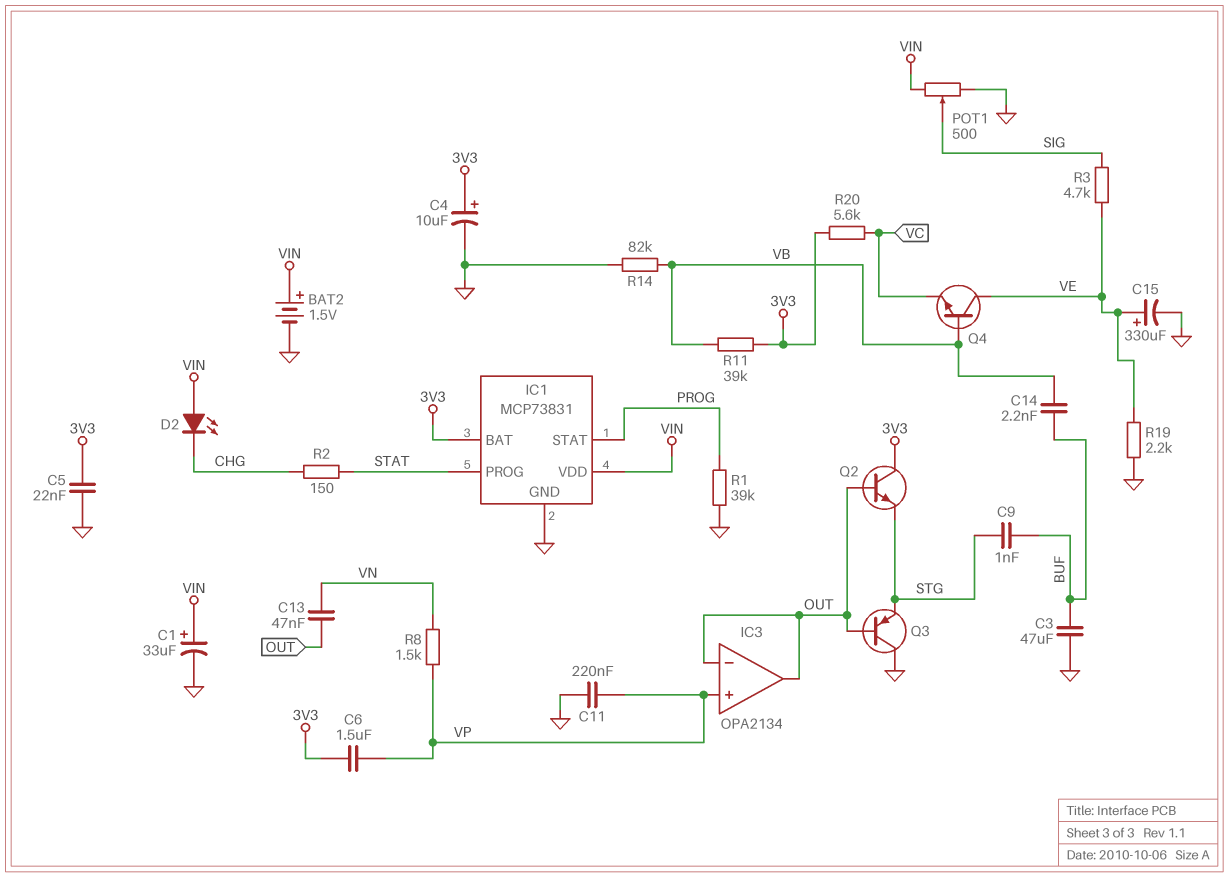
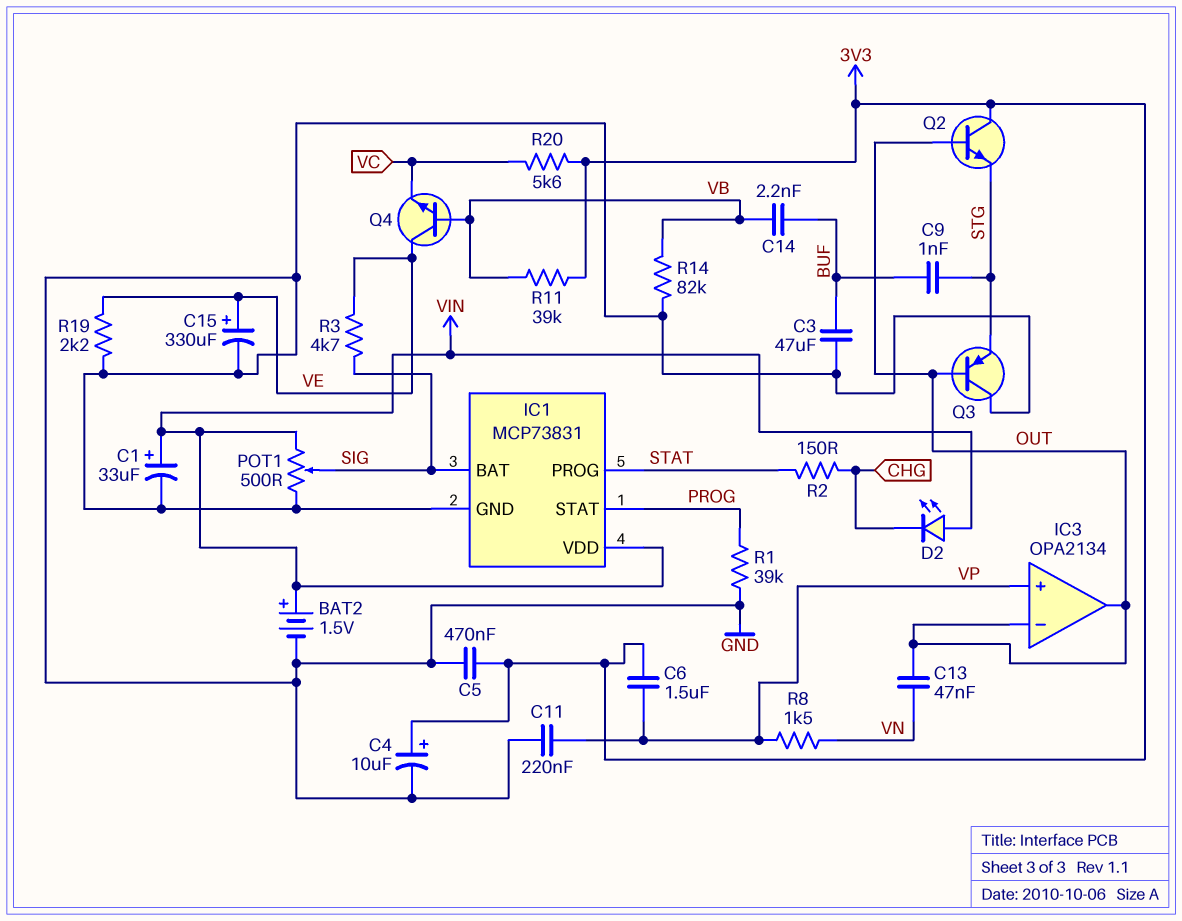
C5: 22nF (3V3, GND) -> 470nF (3V3, GND)
IC1 pin BAT: 3V3 -> SIG

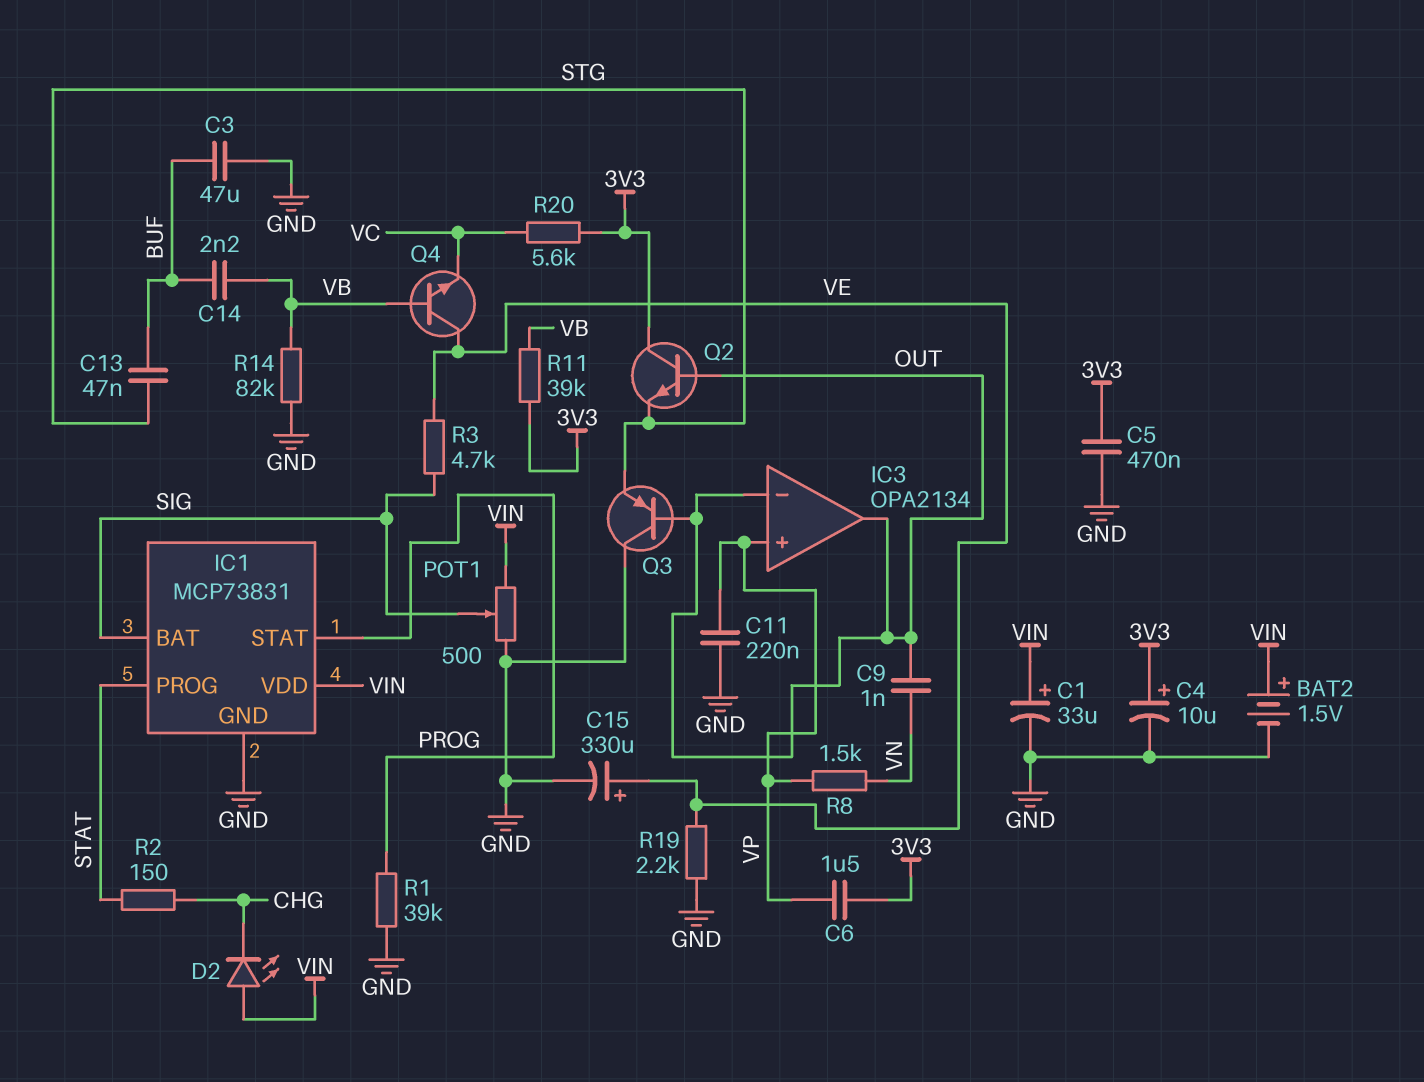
C9: 1nF (BUF, STG) -> 1nF (OUT, VN)
C13: 47nF (OUT, VN) -> 47nF (BUF, STG)

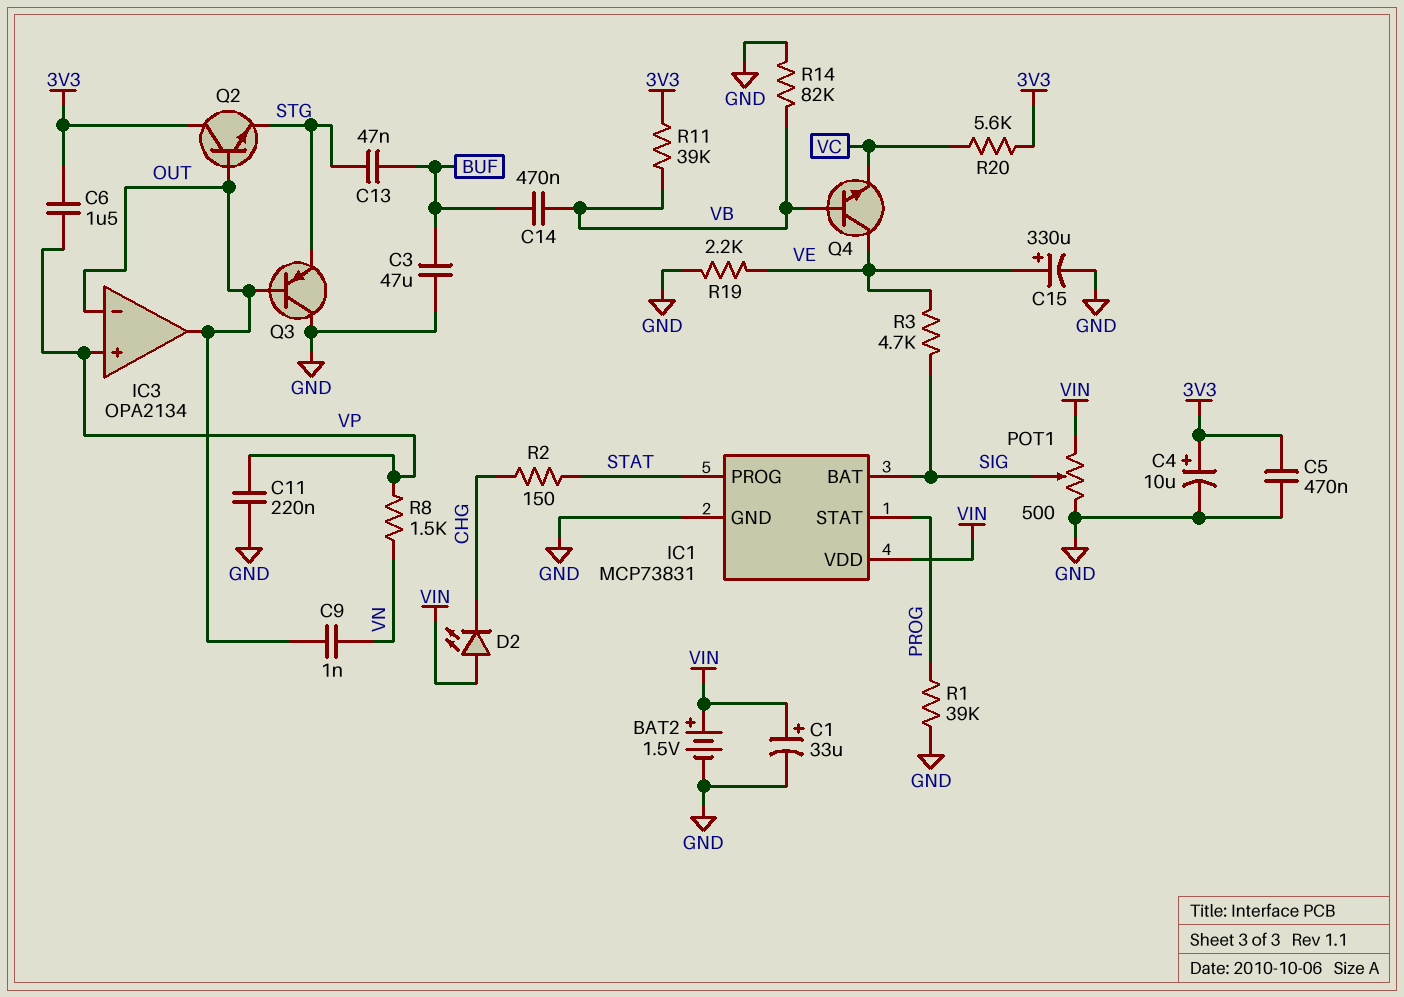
C14: 2.2nF (BUF, VB) -> 470nF (BUF, VB)

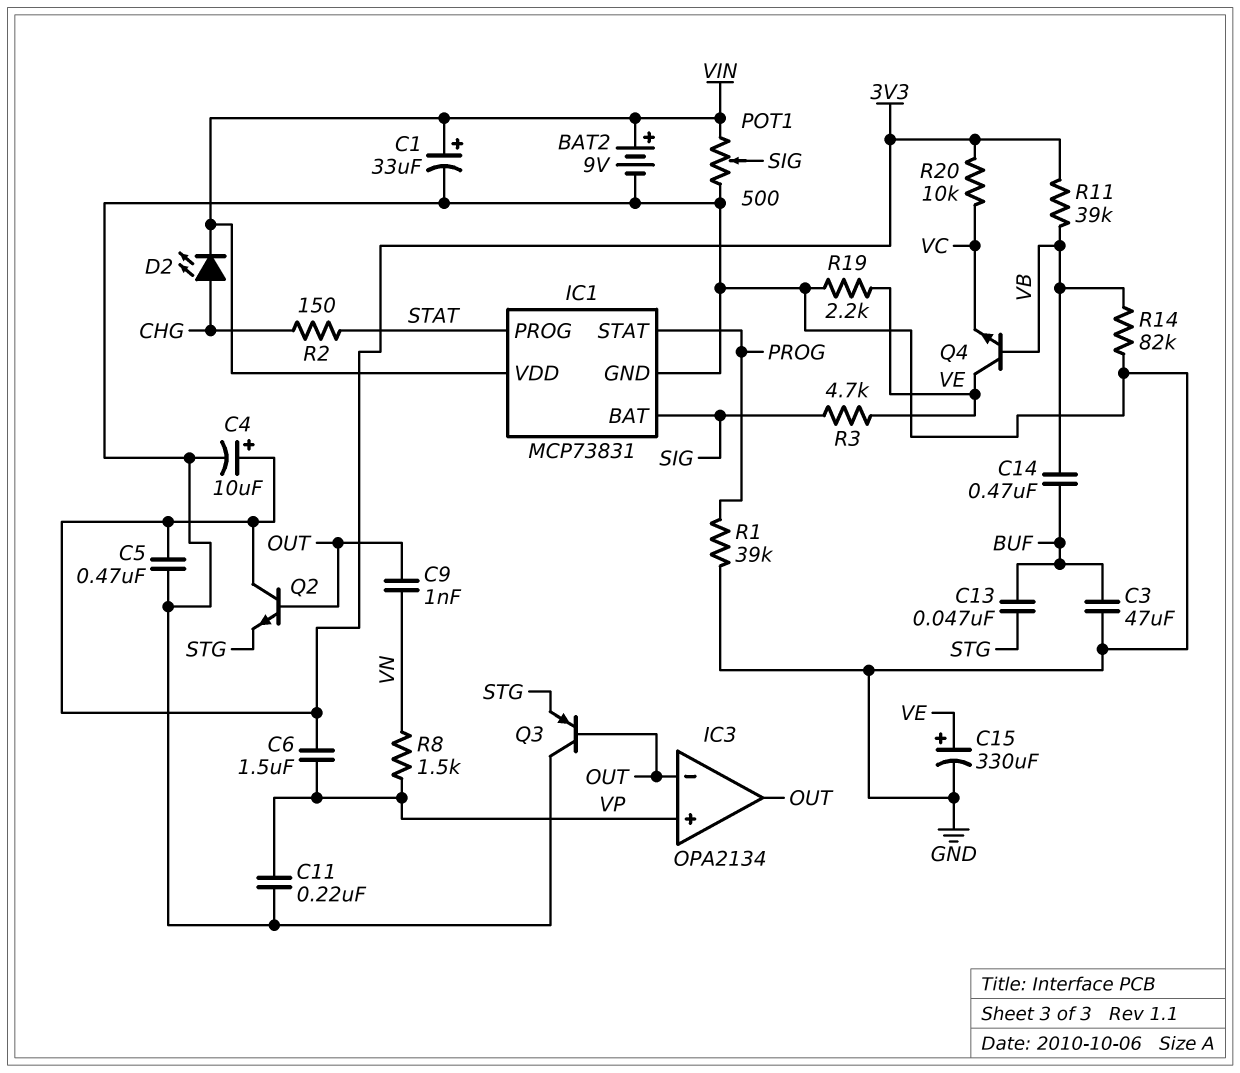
BAT2: 1.5V (plus VIN, minus GND) -> 9V (plus VIN, minus GND)
D2: LED (A VIN, K CHG) -> LED (A CHG, K VIN)
R20: 5.6k (3V3, VC) -> 10k (3V3, VC)

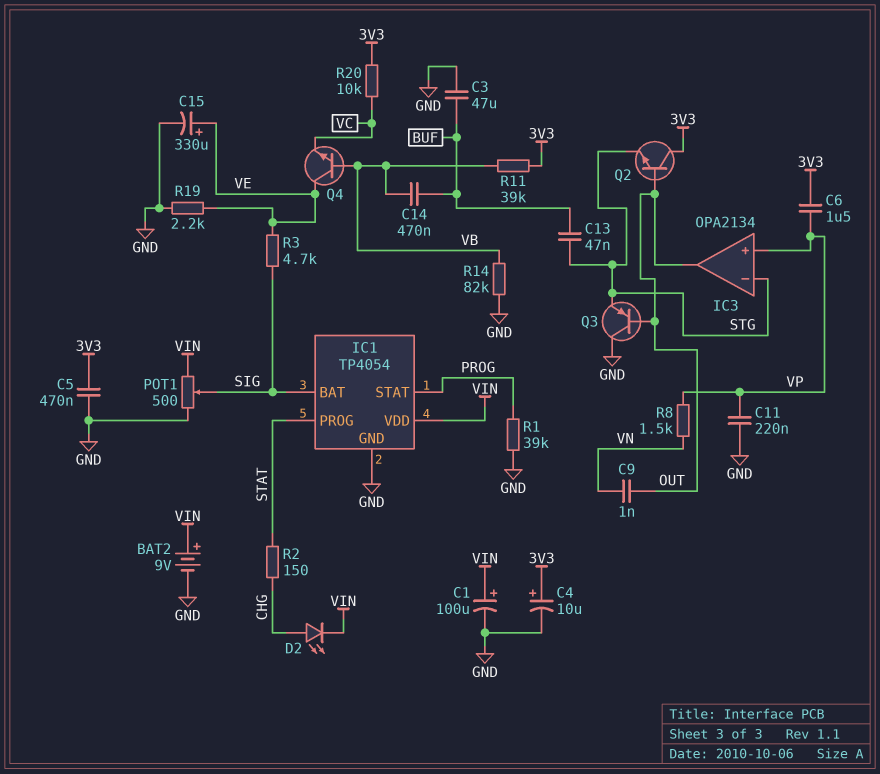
C1: 33uF (plus VIN, minus GND) -> 100uF (plus VIN, minus GND)
IC1: MCP73831 -> TP4054
IC3 pin in-: OUT -> STG

